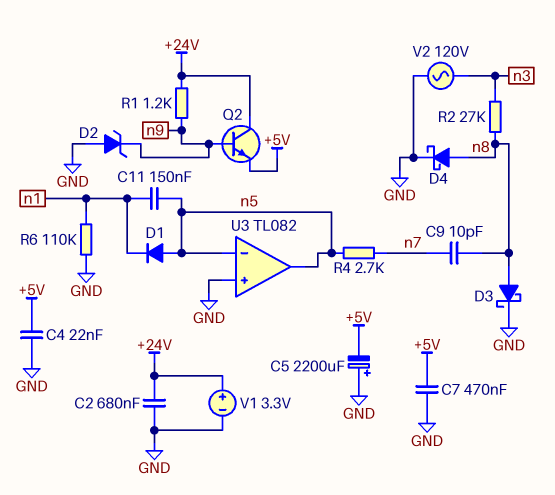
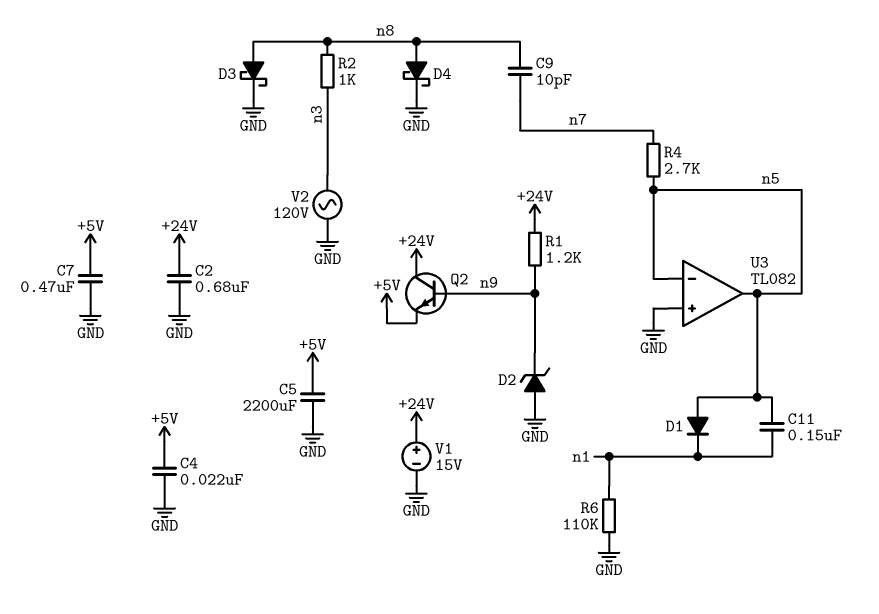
C5: 2200uF (plus GND, minus +5V) -> 2200uF (+5V, GND)
R2: 27k (n3, n8) -> 1k (n3, n8)
V1: 3.3V (plus +24V, minus GND) -> 15V (plus +24V, minus GND)

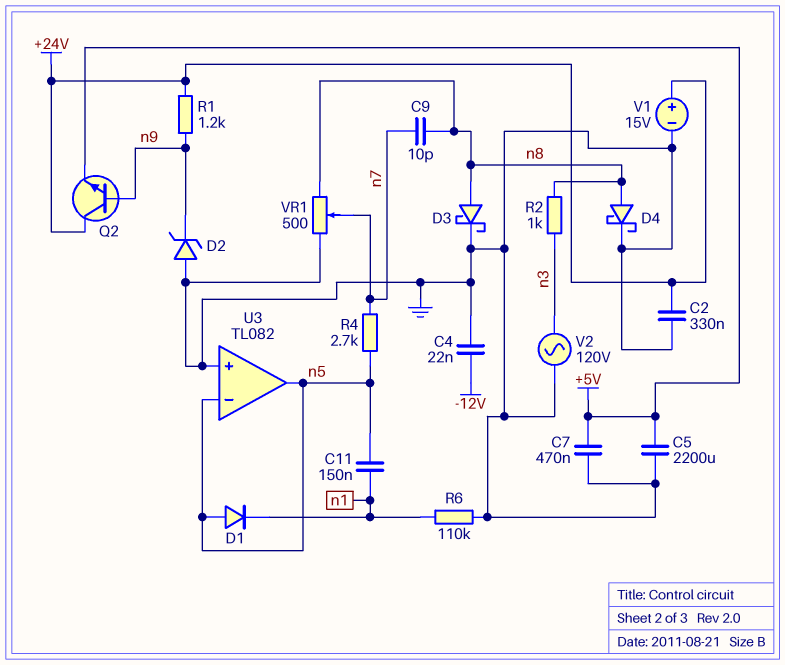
C2: 680nF (+24V, GND) -> 330nF (+24V, GND)
C4: 22nF (+5V, GND) -> 22nF (-12V, GND)
VR1: none -> 500 (GND, n8, wiper n7)

